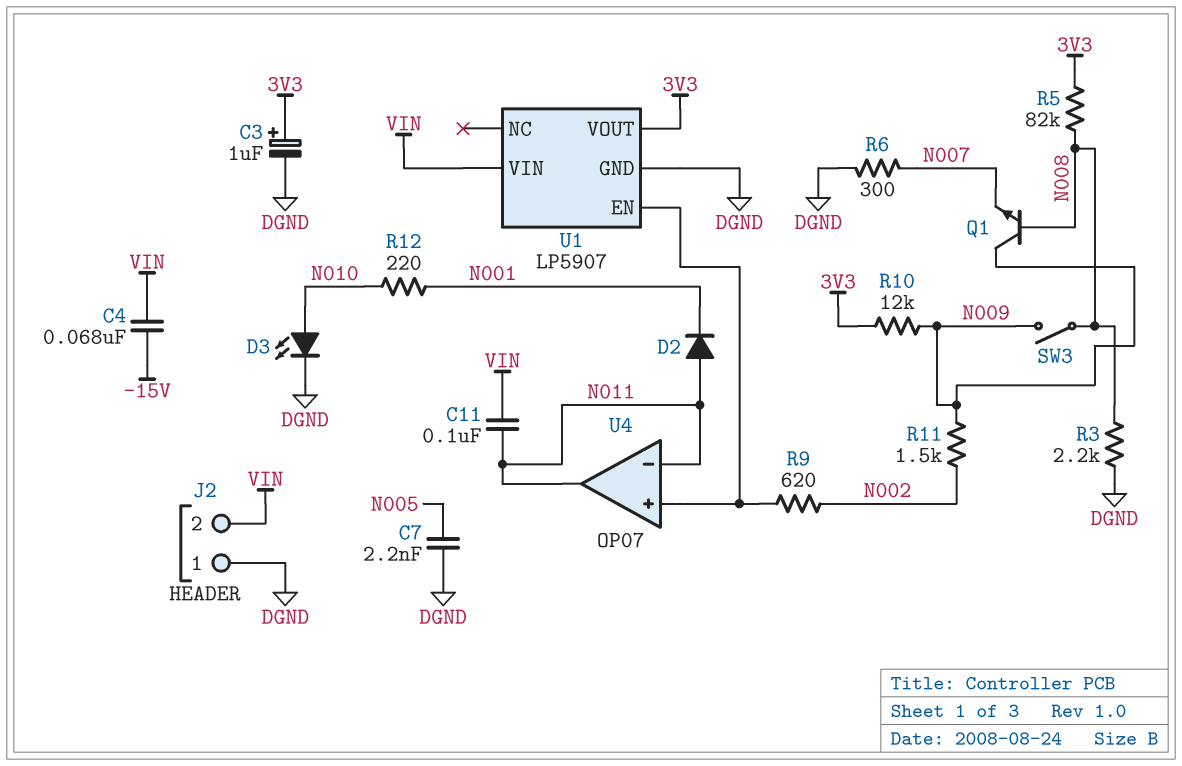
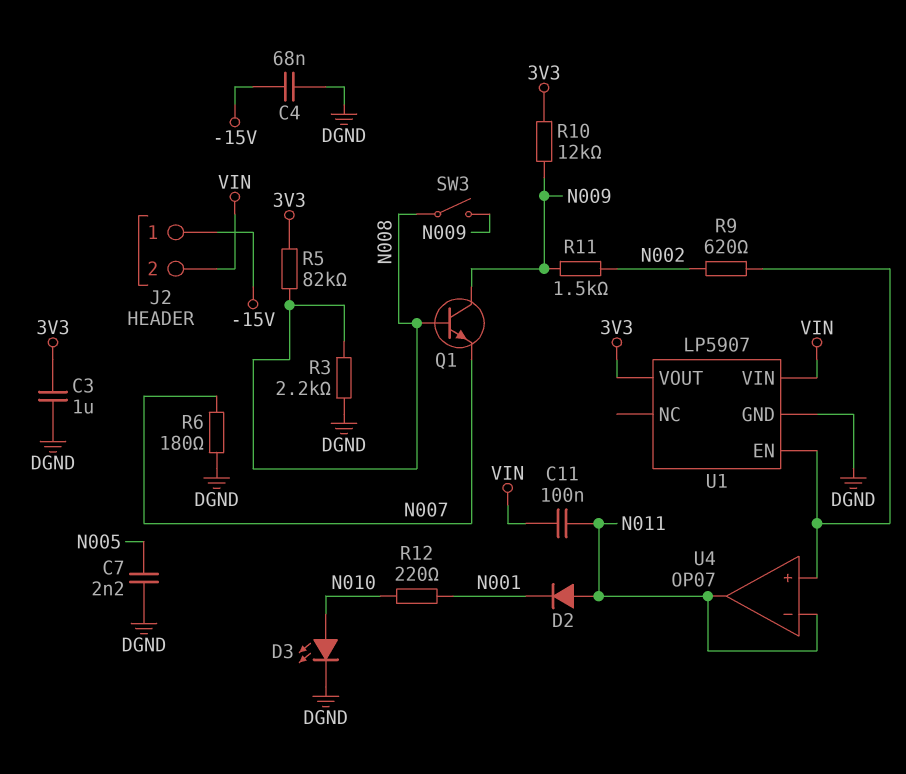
C3: 1uF (plus 3V3, minus DGND) -> 1uF (3V3, DGND)
C4: 68nF (-15V, VIN) -> 68nF (-15V, DGND)
J2 pin 1: DGND -> -15V
R6: 300 (DGND, N007) -> 180 (DGND, N007)

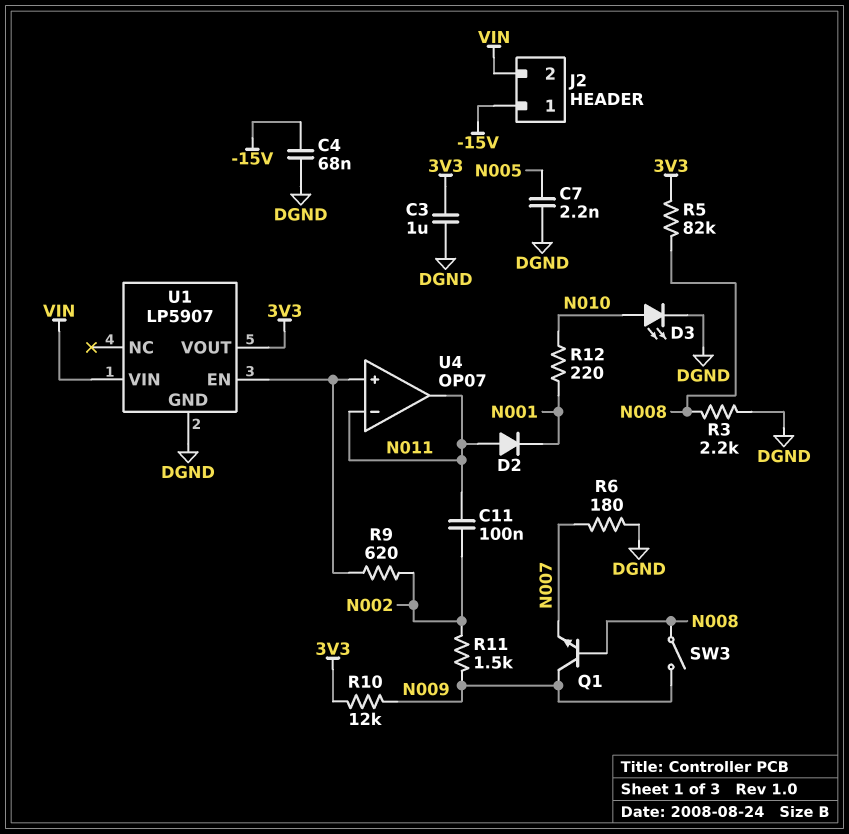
C11: 100nF (N011, VIN) -> 100nF (N002, N011)

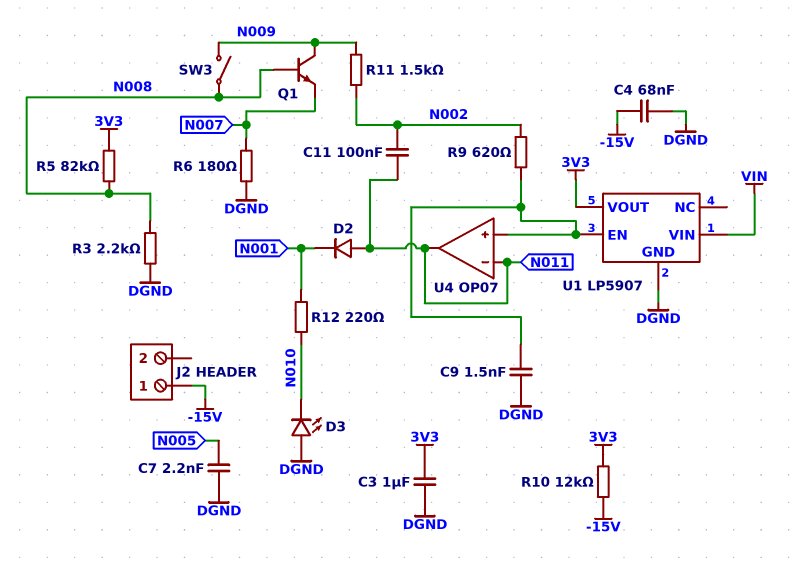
C9: none -> 1.5nF (DGND, U1/EN)
D3: LED (A N010, K DGND) -> LED (A DGND, K N010)
J2 pin 2: VIN -> none
R10: 12k (3V3, N009) -> 12k (-15V, 3V3)

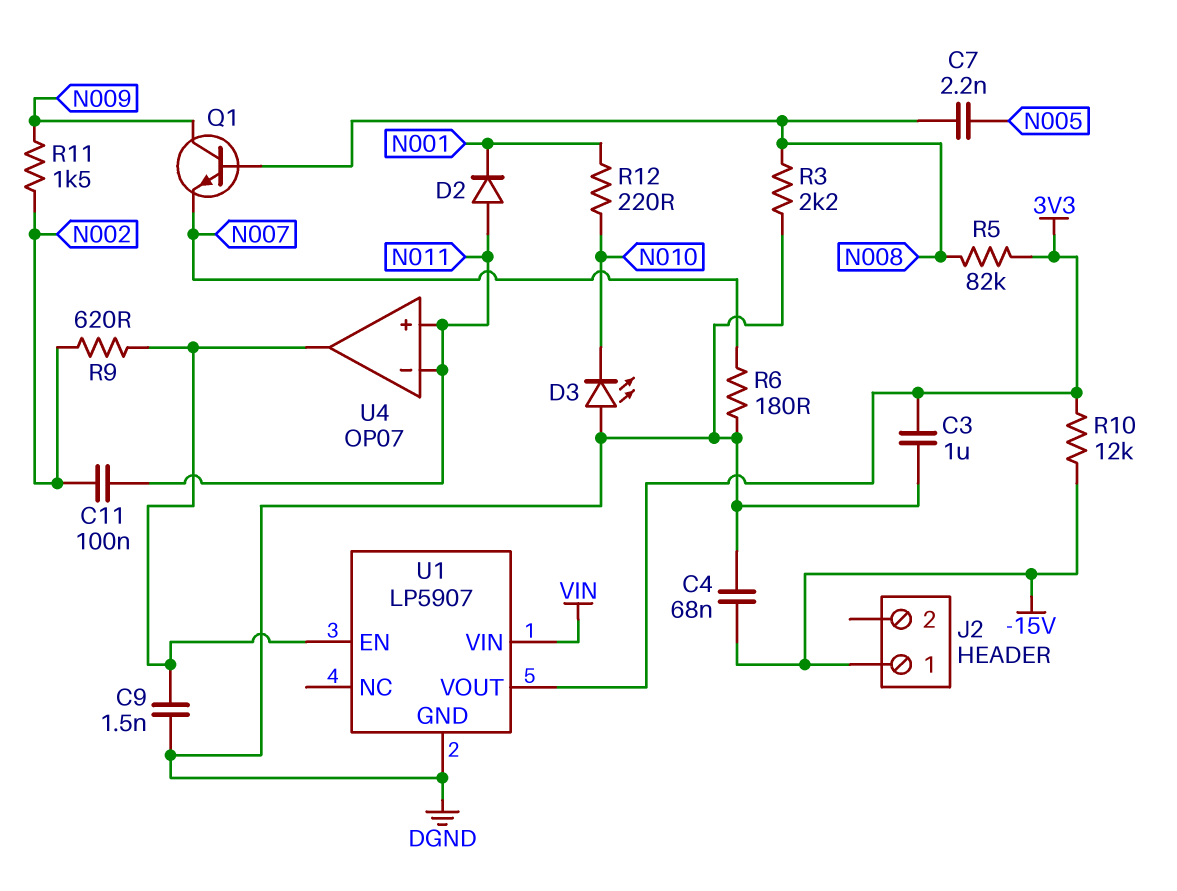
C7: 2.2nF (DGND, N005) -> 2.2nF (N005, N008)
SW3: switch (N008, N009) -> none
U4 pin in+: U1/EN -> N011
U4 pin out: N011 -> U1/EN

